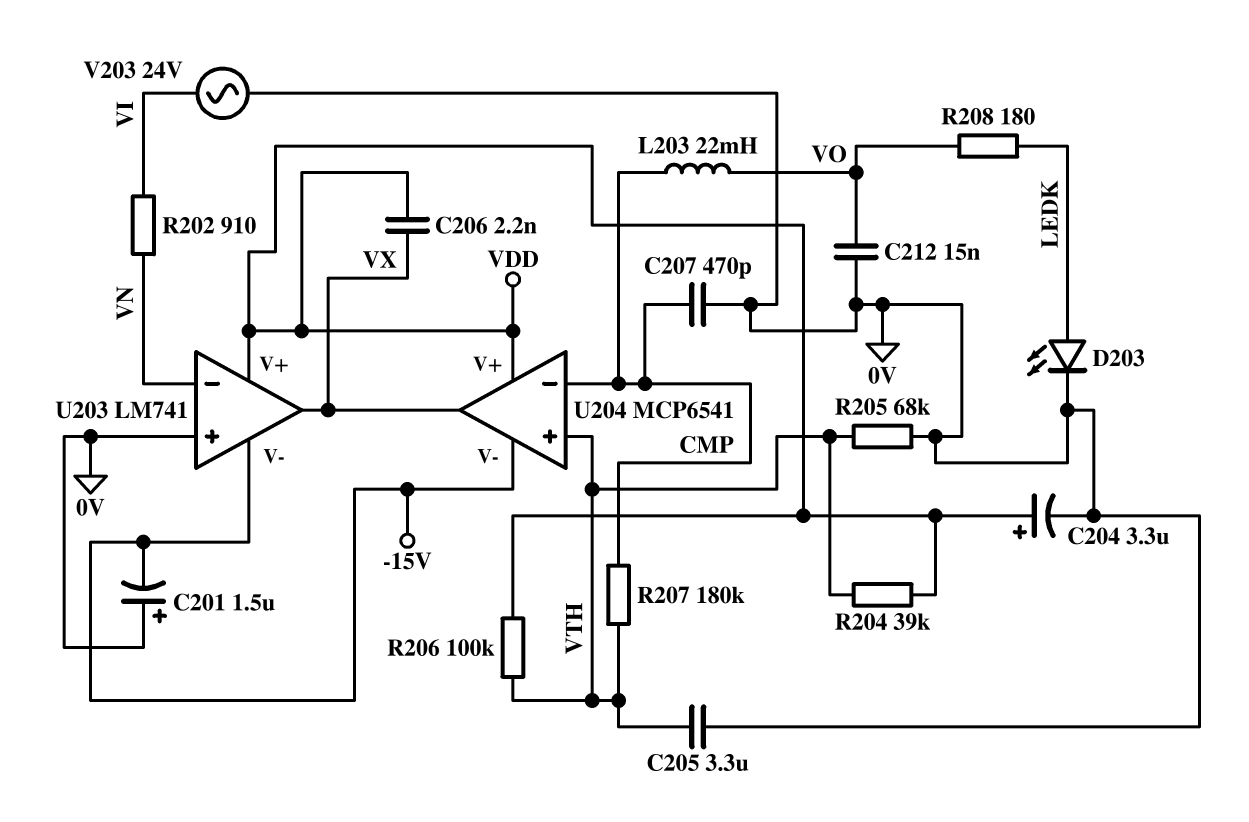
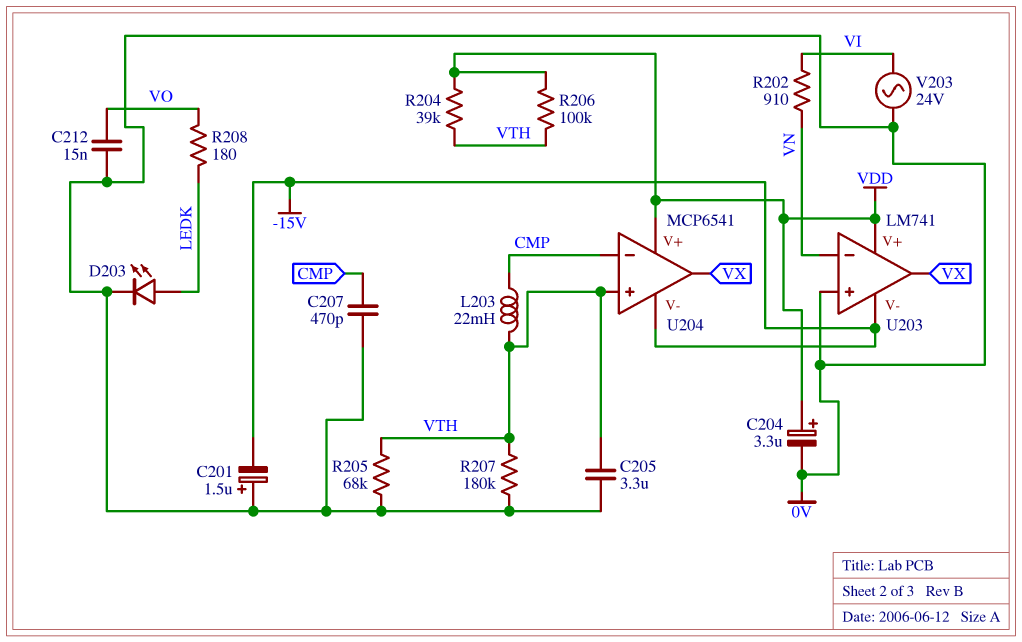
C206: 2.2nF (VDD, VX) -> none
L203: 22mH (CMP, VO) -> 22mH (CMP, VTH)
R207: 180k (CMP, VTH) -> 180k (0V, VTH)

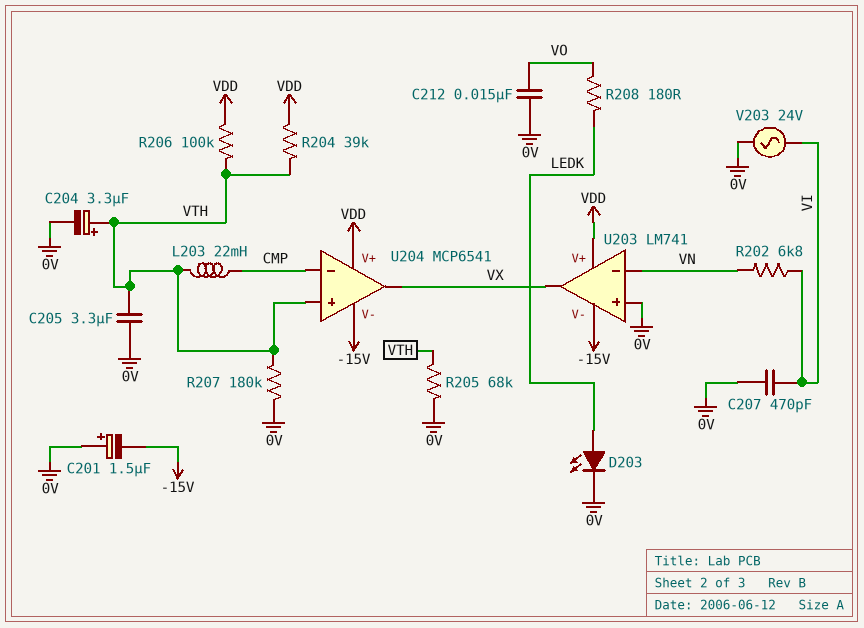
C204: 3.3uF (plus VDD, minus 0V) -> 3.3uF (plus VTH, minus 0V)
C207: 470pF (0V, CMP) -> 470pF (0V, VI)
R202: 910 (VI, VN) -> 6.8k (VI, VN)

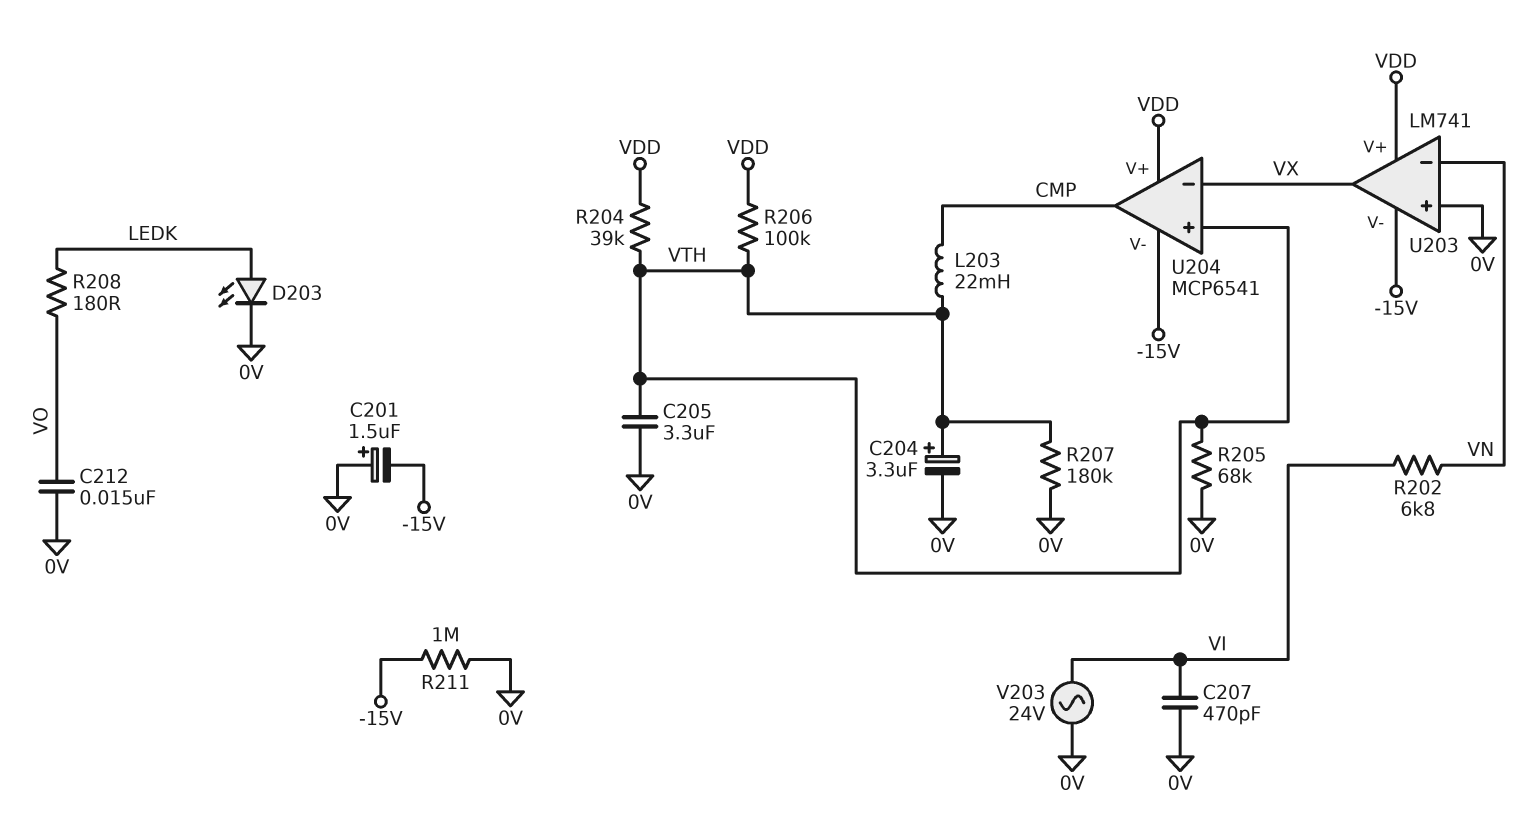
R211: none -> 1M (-15V, 0V)
U204 pin in-: CMP -> VX
U204 pin out: VX -> CMP

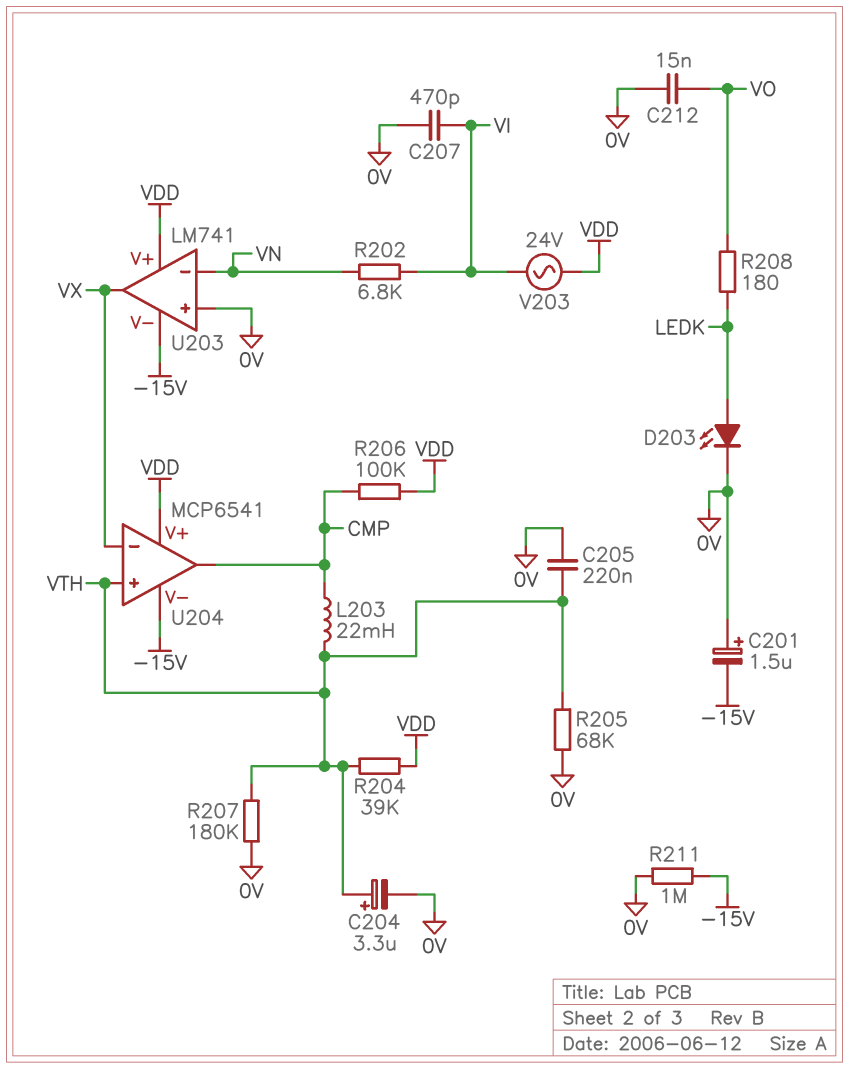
C205: 3.3uF (0V, VTH) -> 220nF (0V, VTH)
R206: 100k (VDD, VTH) -> 100k (CMP, VDD)
V203: AC 24V (0V, VI) -> AC 24V (VDD, VI)

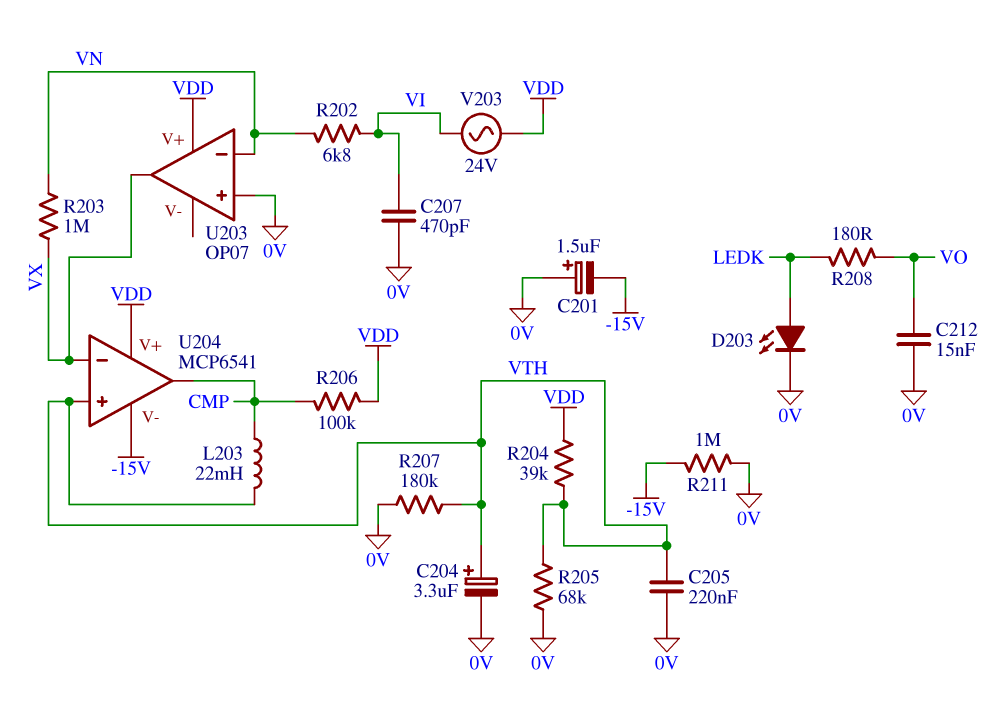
R203: none -> 1M (VN, VX)
U203: LM741 -> OP07
U203 pin V-: -15V -> none

